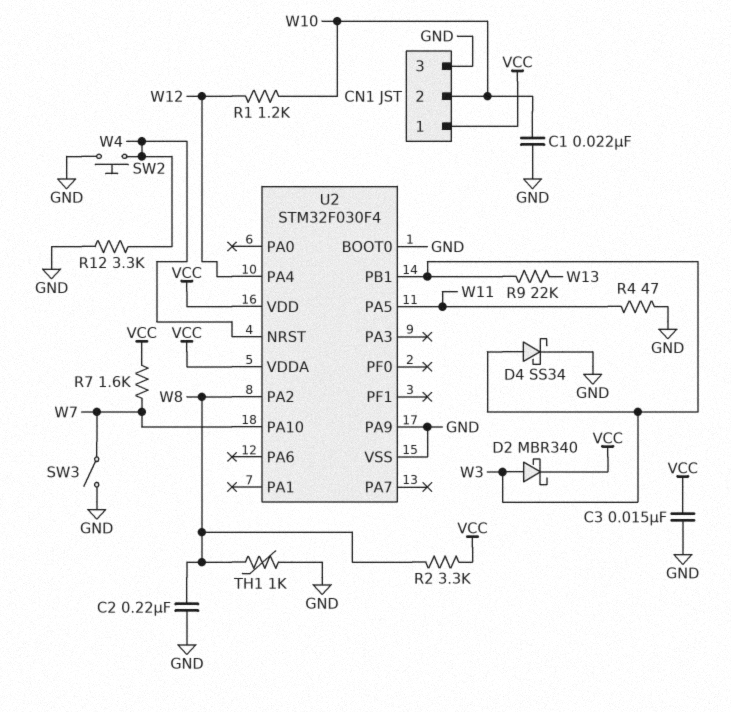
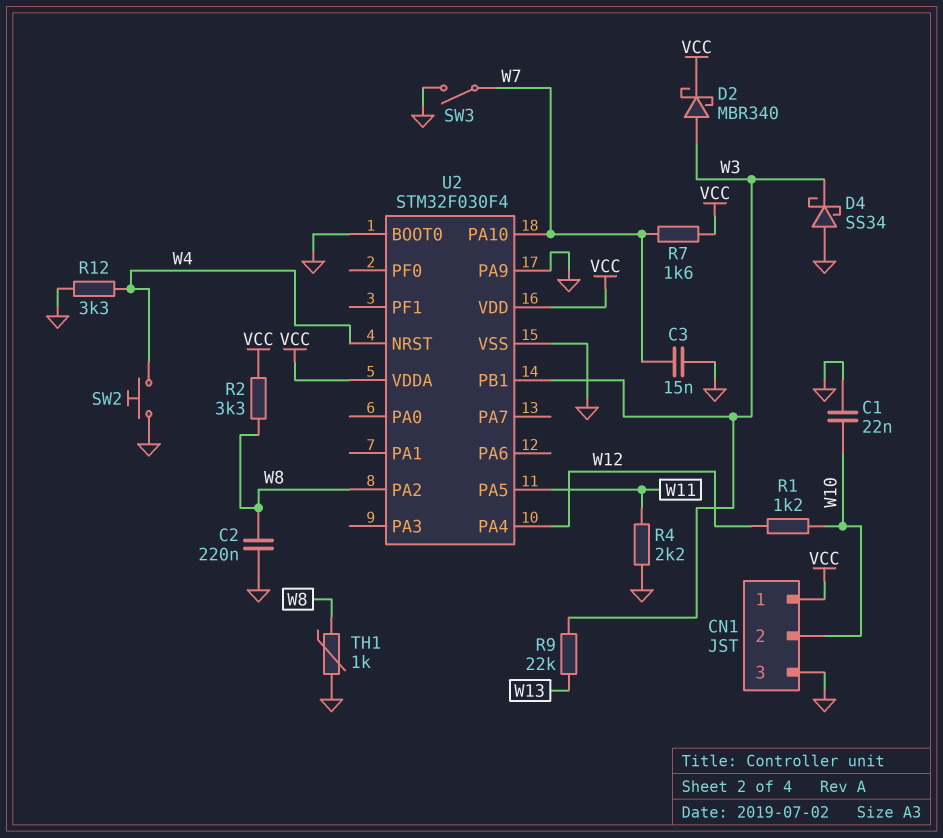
C3: 15nF (GND, VCC) -> 15nF (GND, W7)
D4: schottky SS34 (A W3, K GND) -> schottky SS34 (A GND, K W3)
R4: 47 (GND, W11) -> 2.2k (GND, W11)

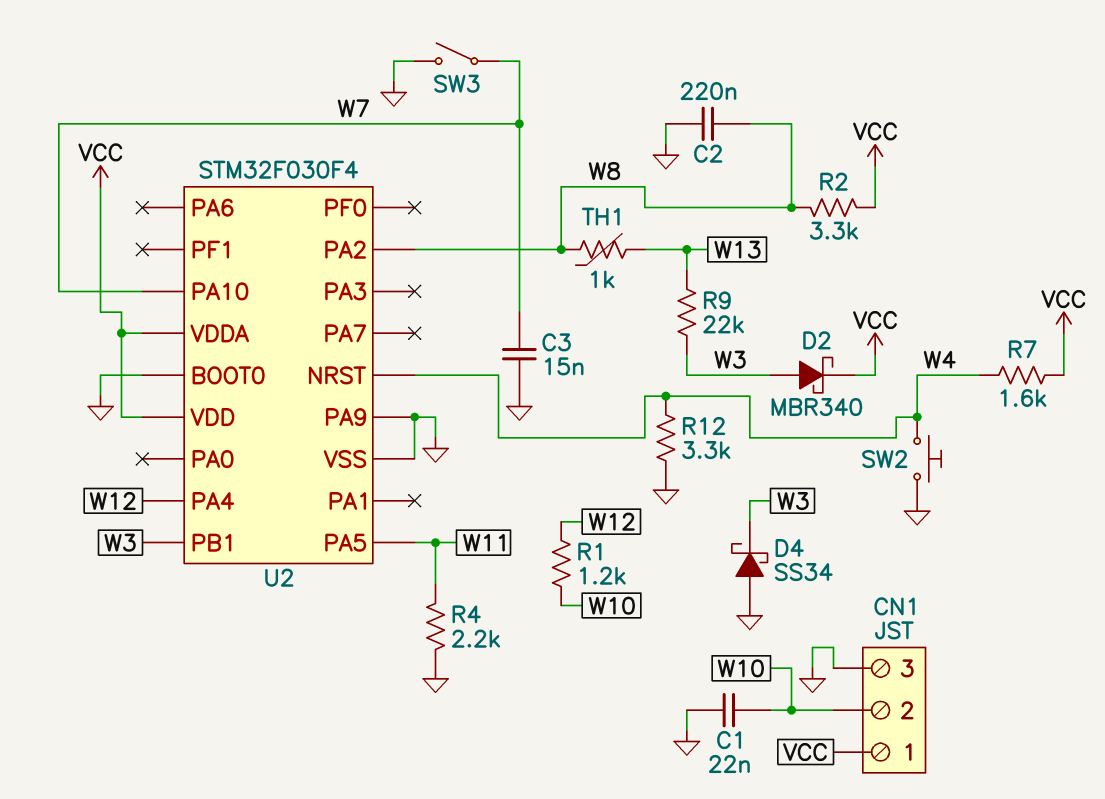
R7: 1.6k (VCC, W7) -> 1.6k (VCC, W4)
TH1: 1k (GND, W8) -> 1k (W8, W13)

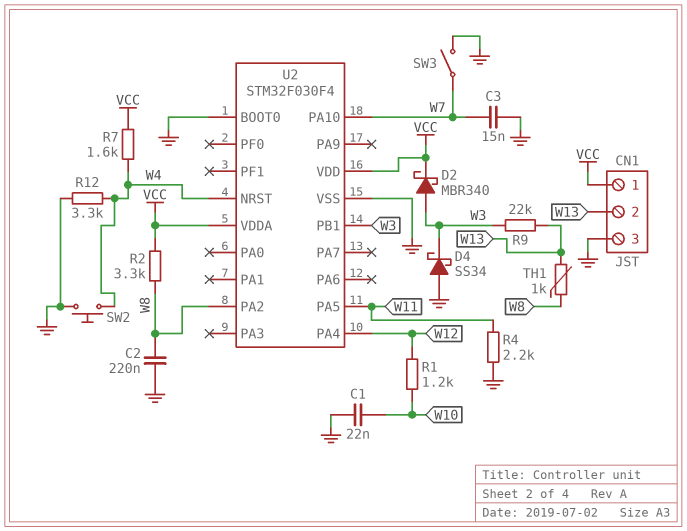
CN1 pin 2: W10 -> W13
U2 pin PA9: GND -> none

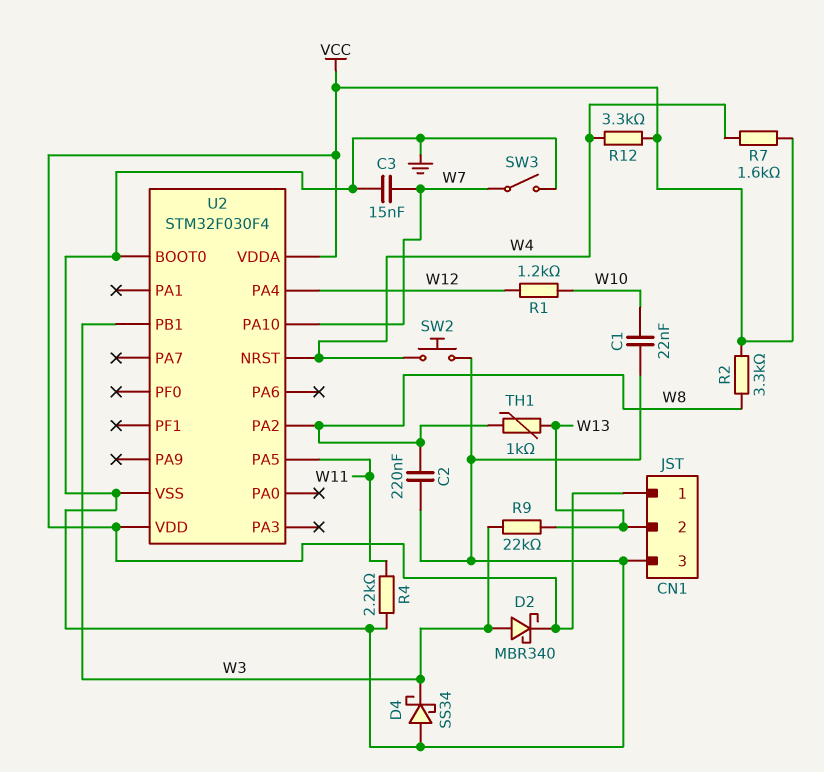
R12: 3.3k (GND, W4) -> 3.3k (VCC, W4)

